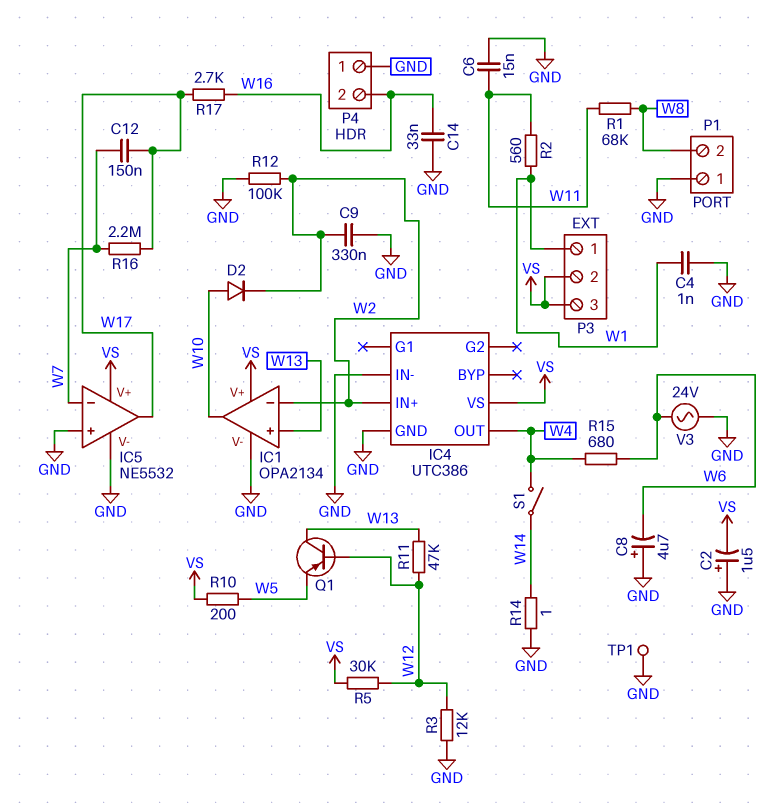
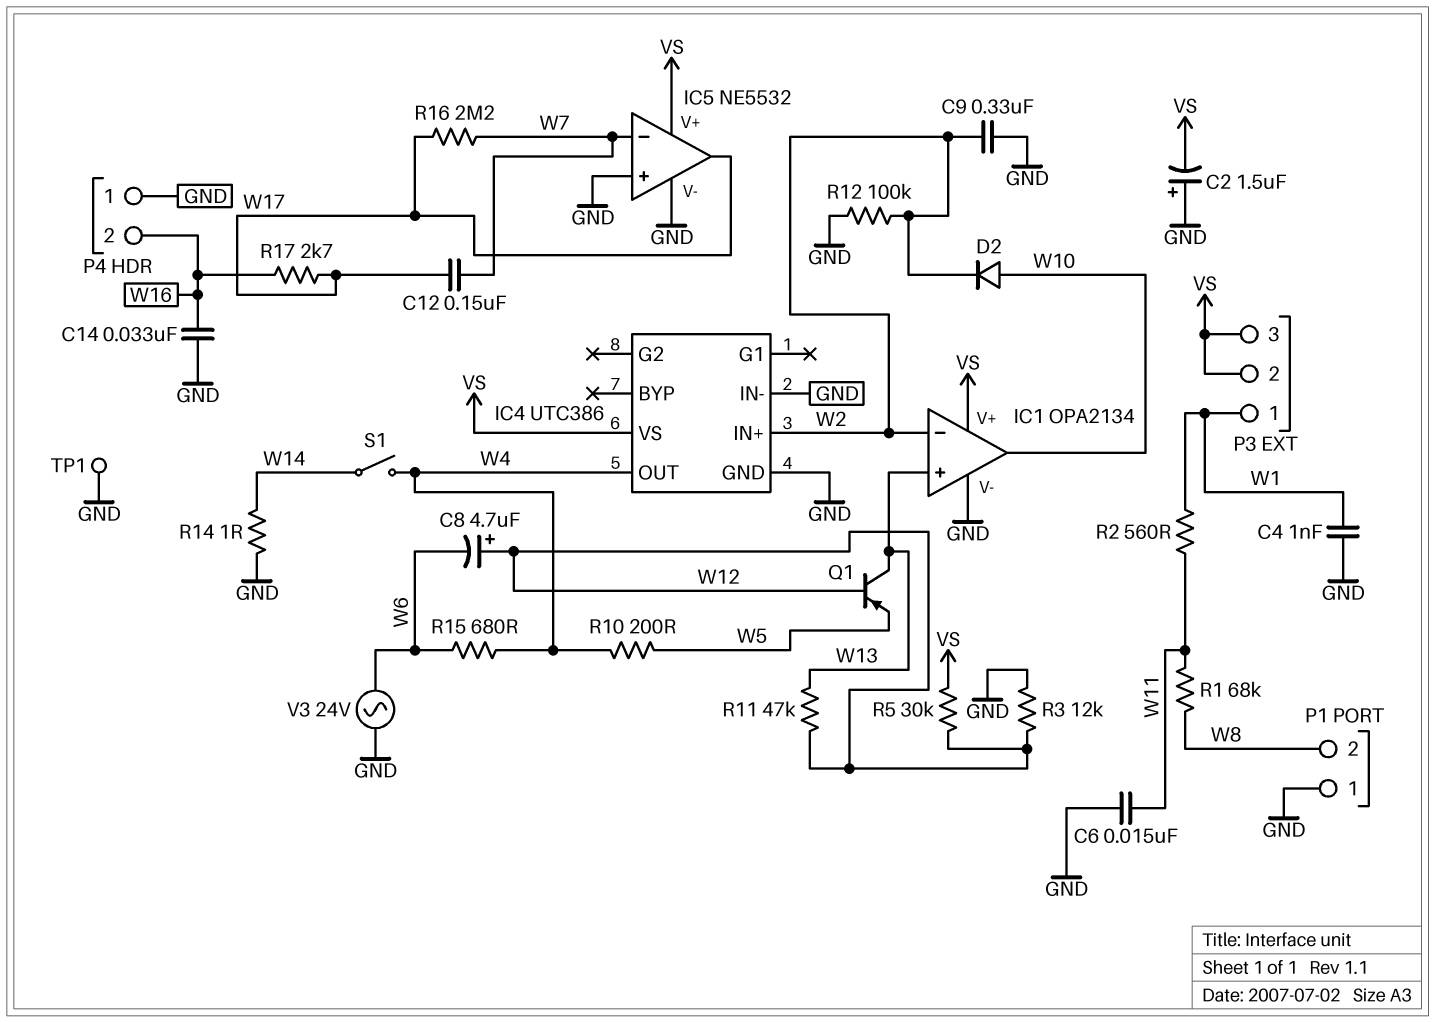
C8: 4.7uF (plus GND, minus W6) -> 4.7uF (plus W12, minus W6)
R10: 200 (VS, W5) -> 200 (W4, W5)

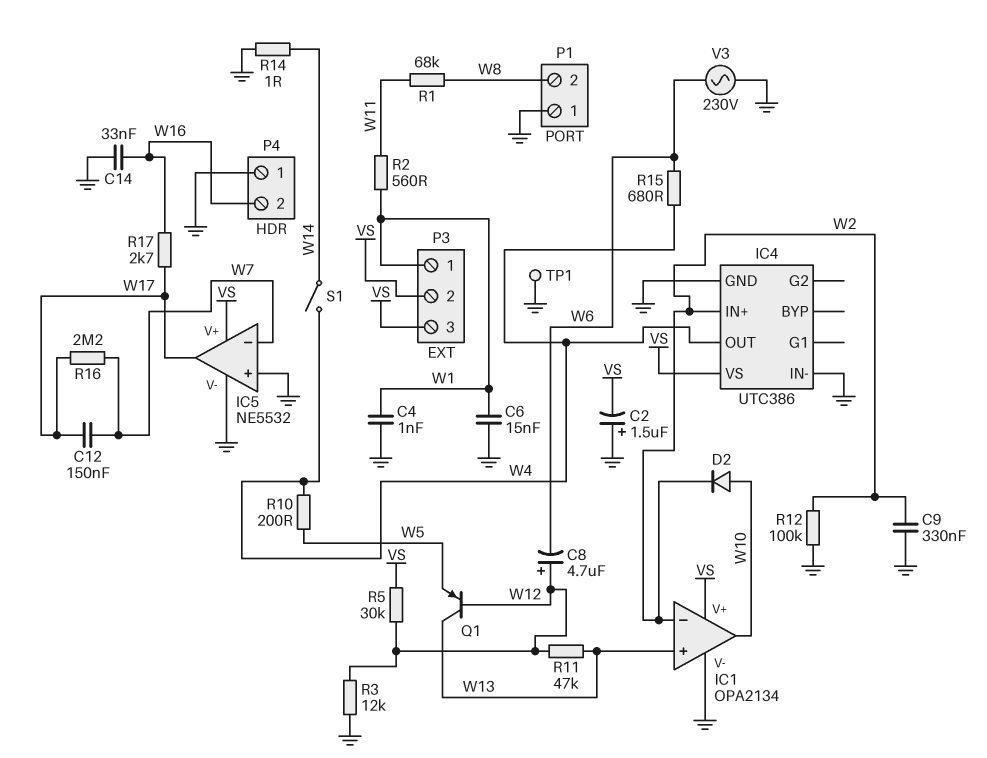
C6: 15nF (GND, W11) -> 15nF (GND, W1)
V3: AC 24V (GND, W6) -> AC 230V (GND, W6)

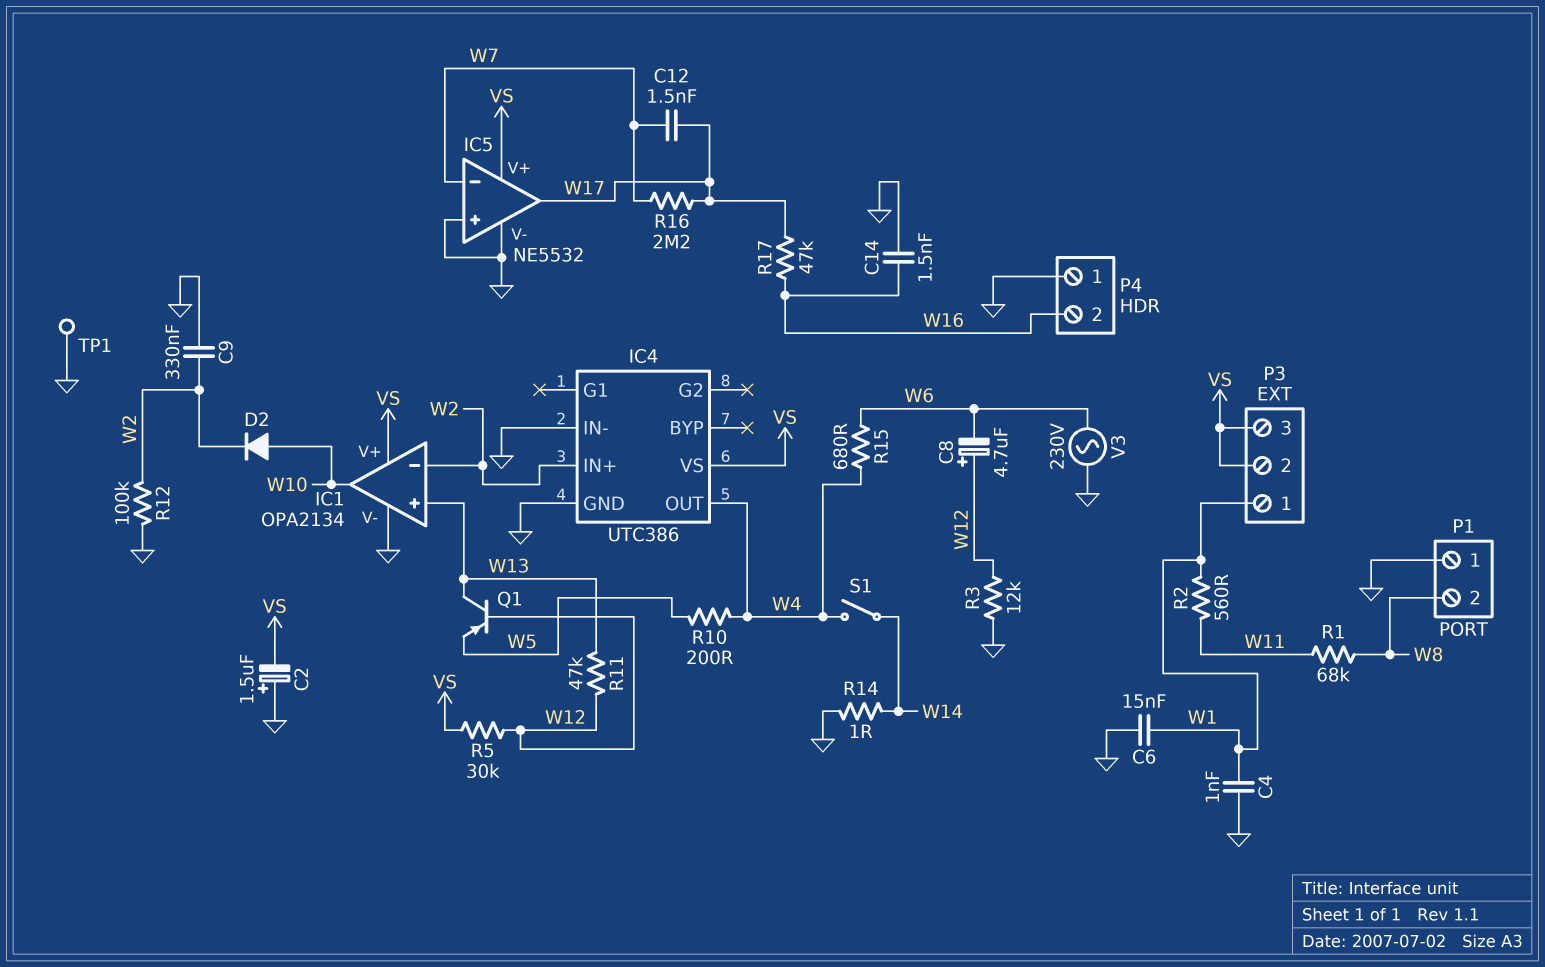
C12: 150nF (W7, W17) -> 1.5nF (W7, W17)
C14: 33nF (GND, W16) -> 1.5nF (GND, W16)
R17: 2.7k (W16, W17) -> 47k (W16, W17)

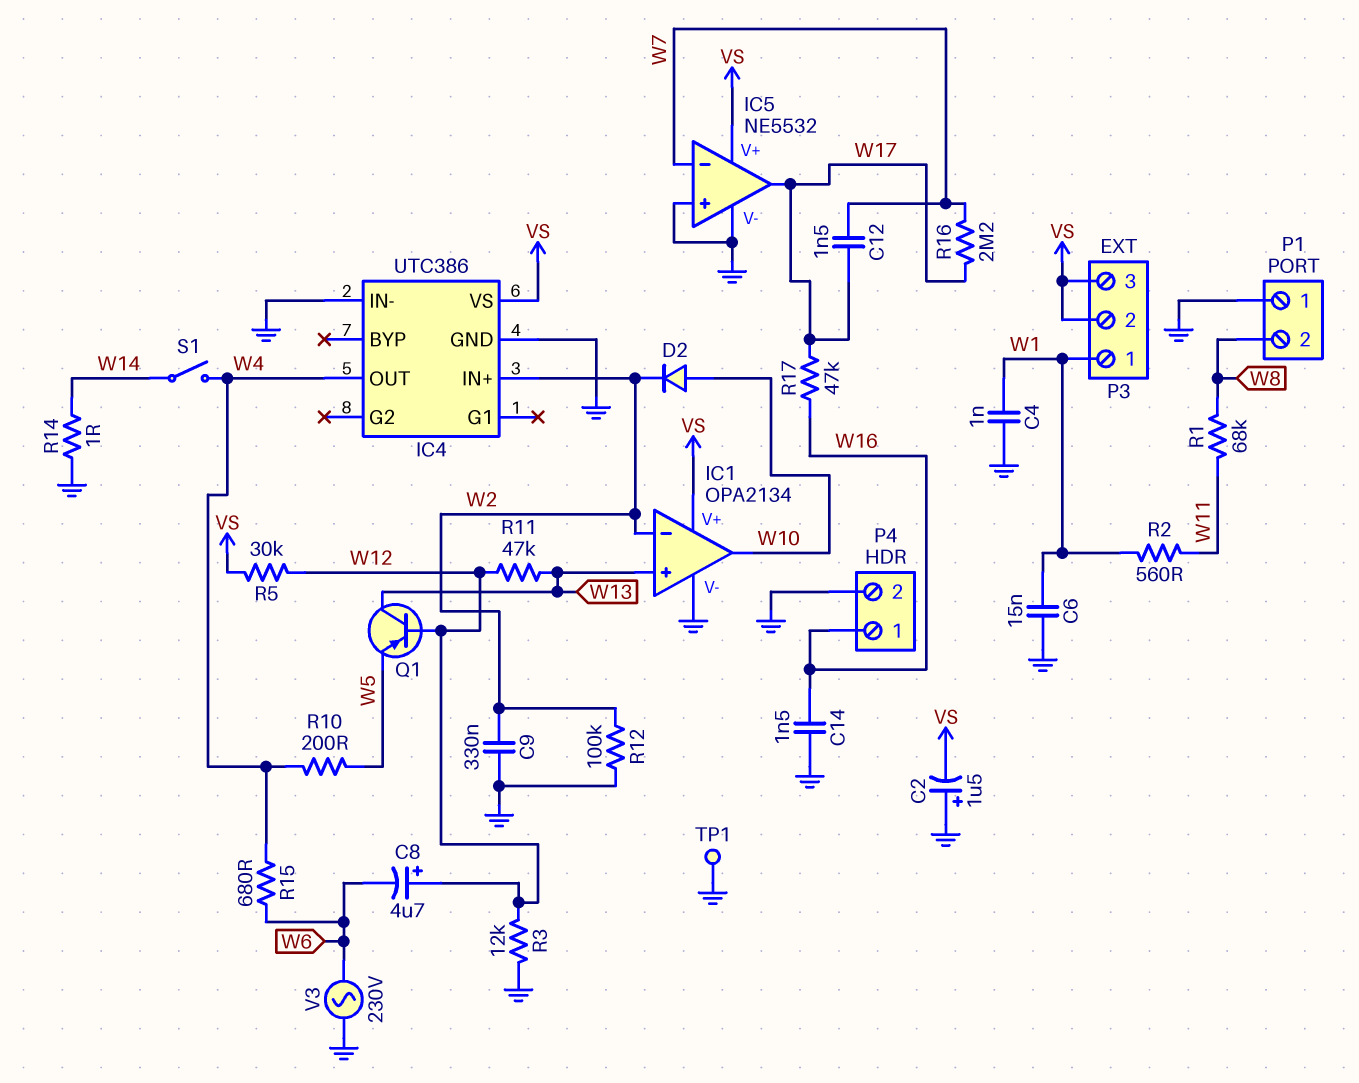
P4 pin 1: GND -> W16
P4 pin 2: W16 -> GND

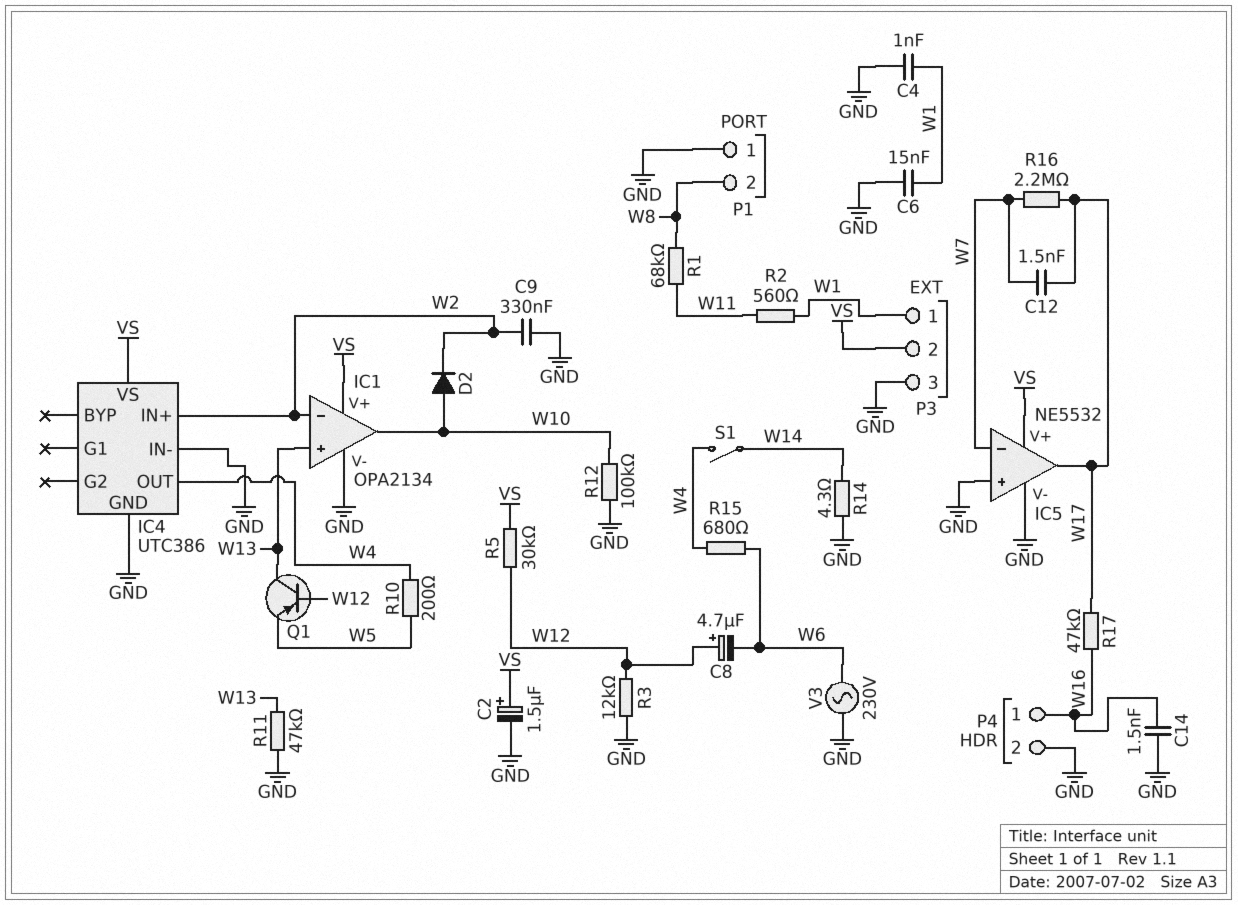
C2: 1.5uF (plus GND, minus VS) -> 1.5uF (plus VS, minus GND)
P3 pin 3: VS -> GND
R11: 47k (W12, W13) -> 47k (GND, W13)
R12: 100k (GND, W2) -> 100k (GND, W10)
R14: 1 (GND, W14) -> 4.3 (GND, W14)
TP1: test point (GND) -> none

